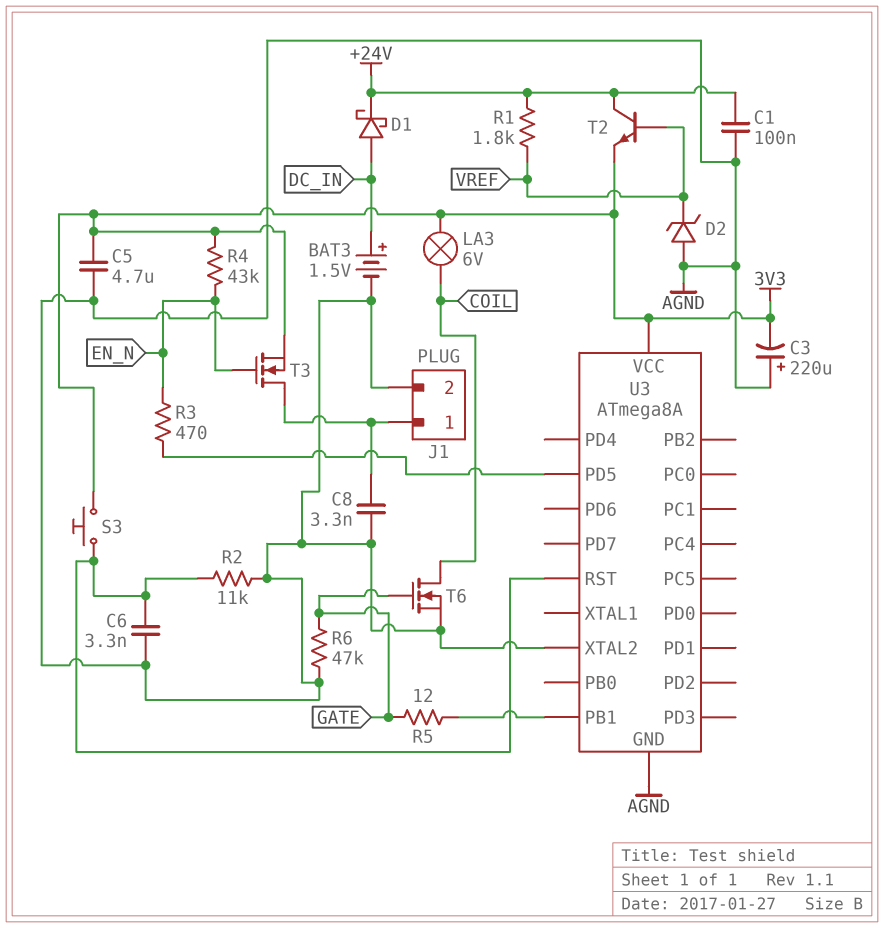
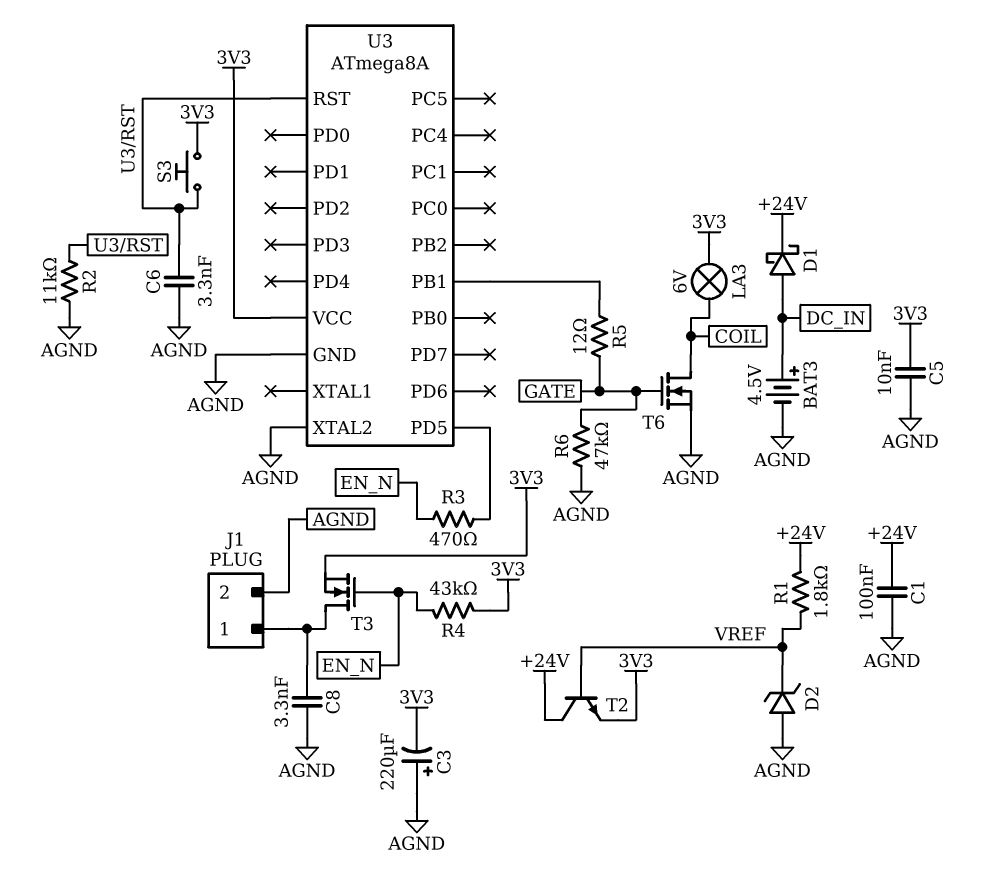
BAT3: 1.5V (plus DC_IN, minus AGND) -> 4.5V (plus DC_IN, minus AGND)
C5: 4.7uF (3V3, AGND) -> 10nF (3V3, AGND)

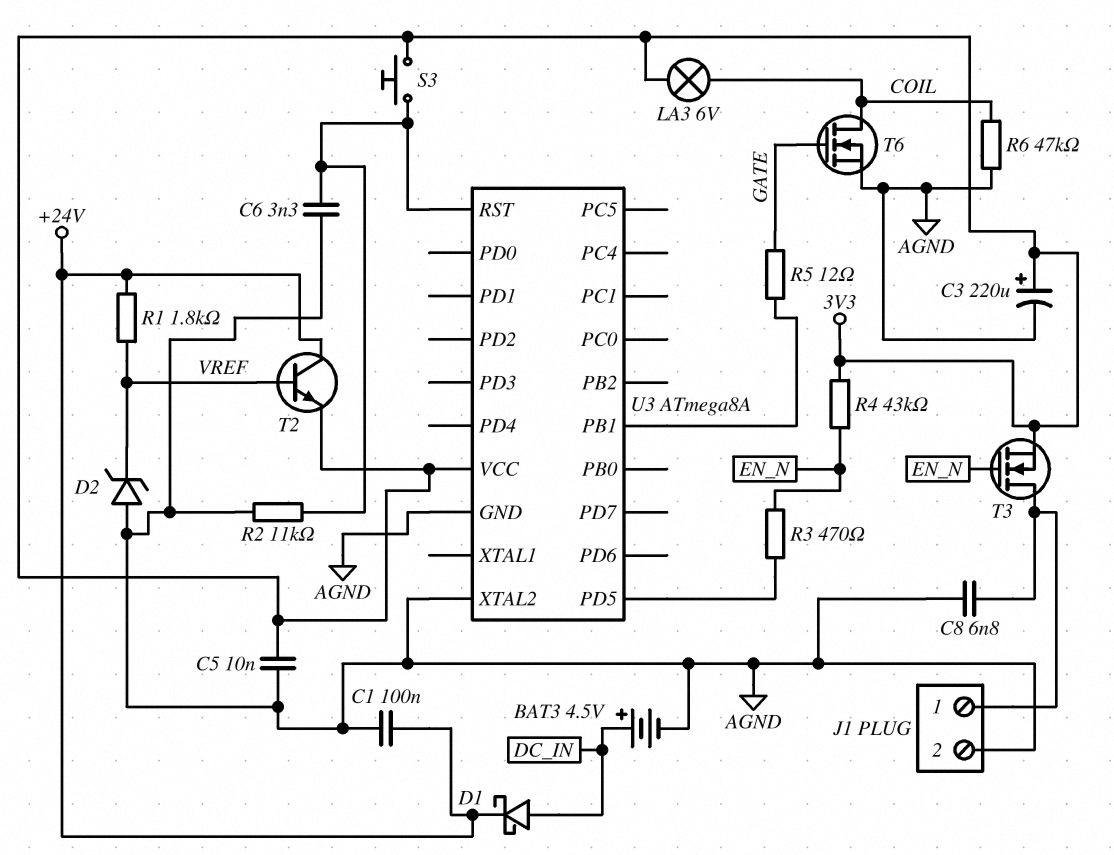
C3: 220uF (plus AGND, minus 3V3) -> 220uF (plus 3V3, minus AGND)
C8: 3.3nF (AGND, J1/1) -> 6.8nF (AGND, J1/1)
R6: 47k (AGND, GATE) -> 47k (AGND, COIL)

